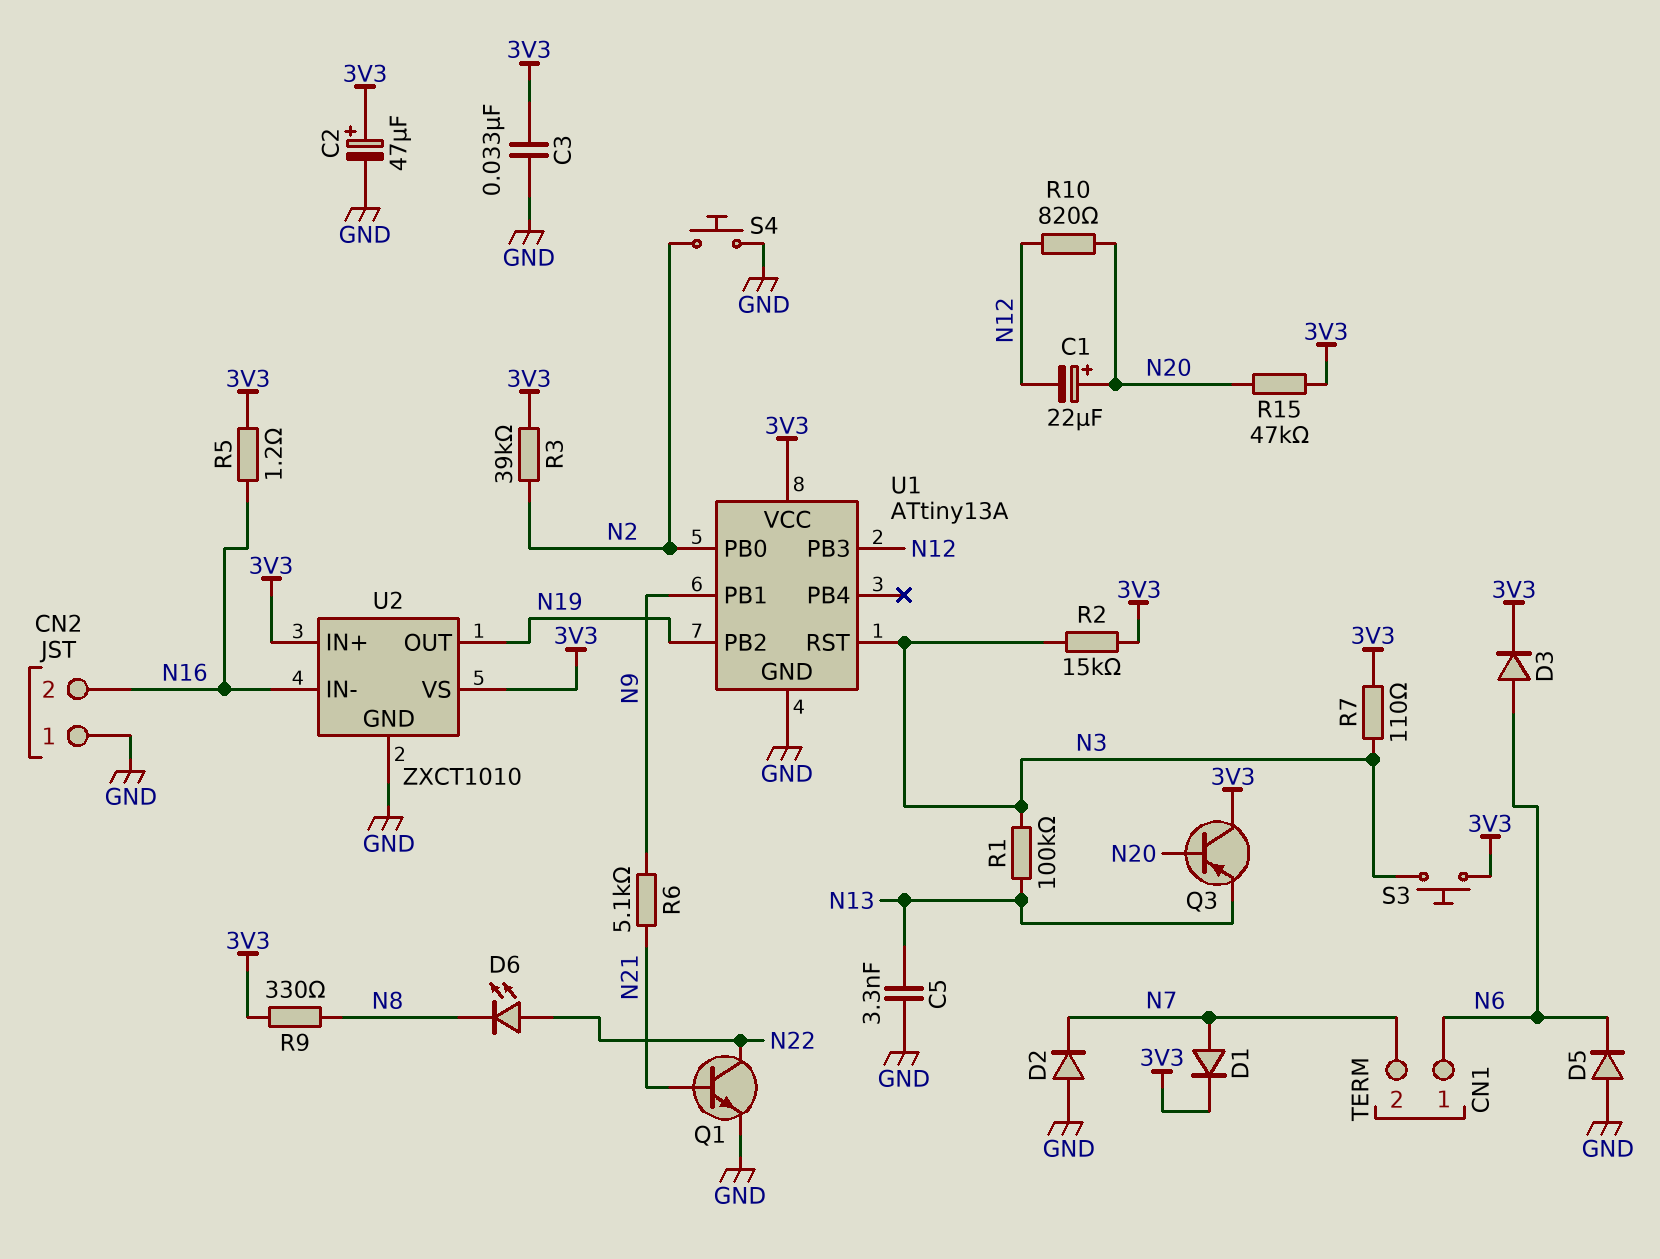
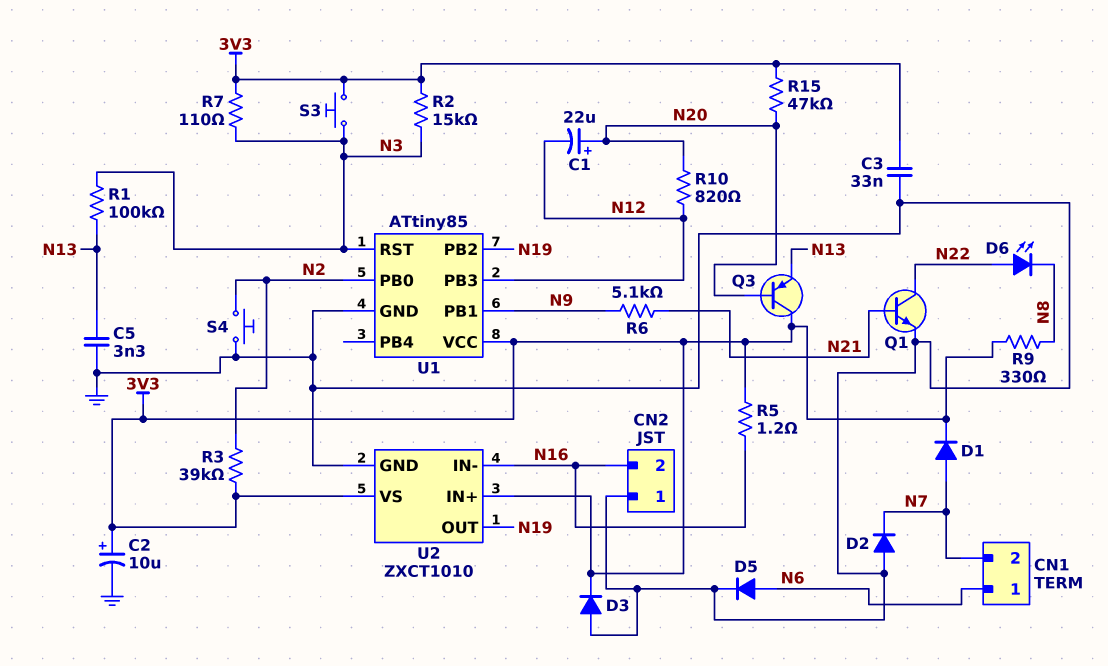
C2: 47uF (plus 3V3, minus GND) -> 10uF (plus 3V3, minus GND)
D3: diode (A N6, K 3V3) -> diode (A GND, K 3V3)
D5: diode (A GND, K N6) -> diode (A N6, K GND)
U1: ATtiny13A -> ATtiny85

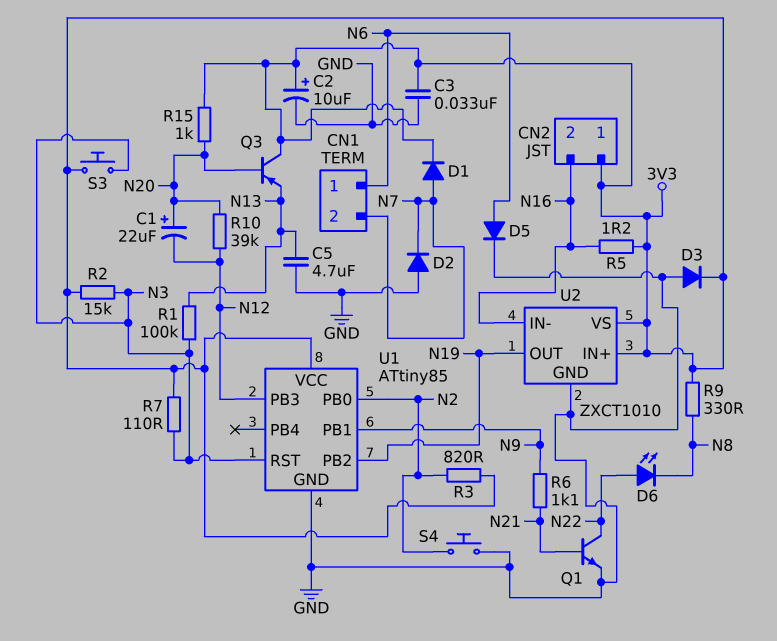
C5: 3.3nF (GND, N13) -> 4.7uF (GND, N13)
CN2 pin 1: GND -> 3V3
R3: 39k (3V3, N2) -> 820 (3V3, N2)
R6: 5.1k (N9, N21) -> 1.1k (N9, N21)
R10: 820 (N12, N20) -> 39k (N12, N20)
R15: 47k (3V3, N20) -> 1k (3V3, N20)

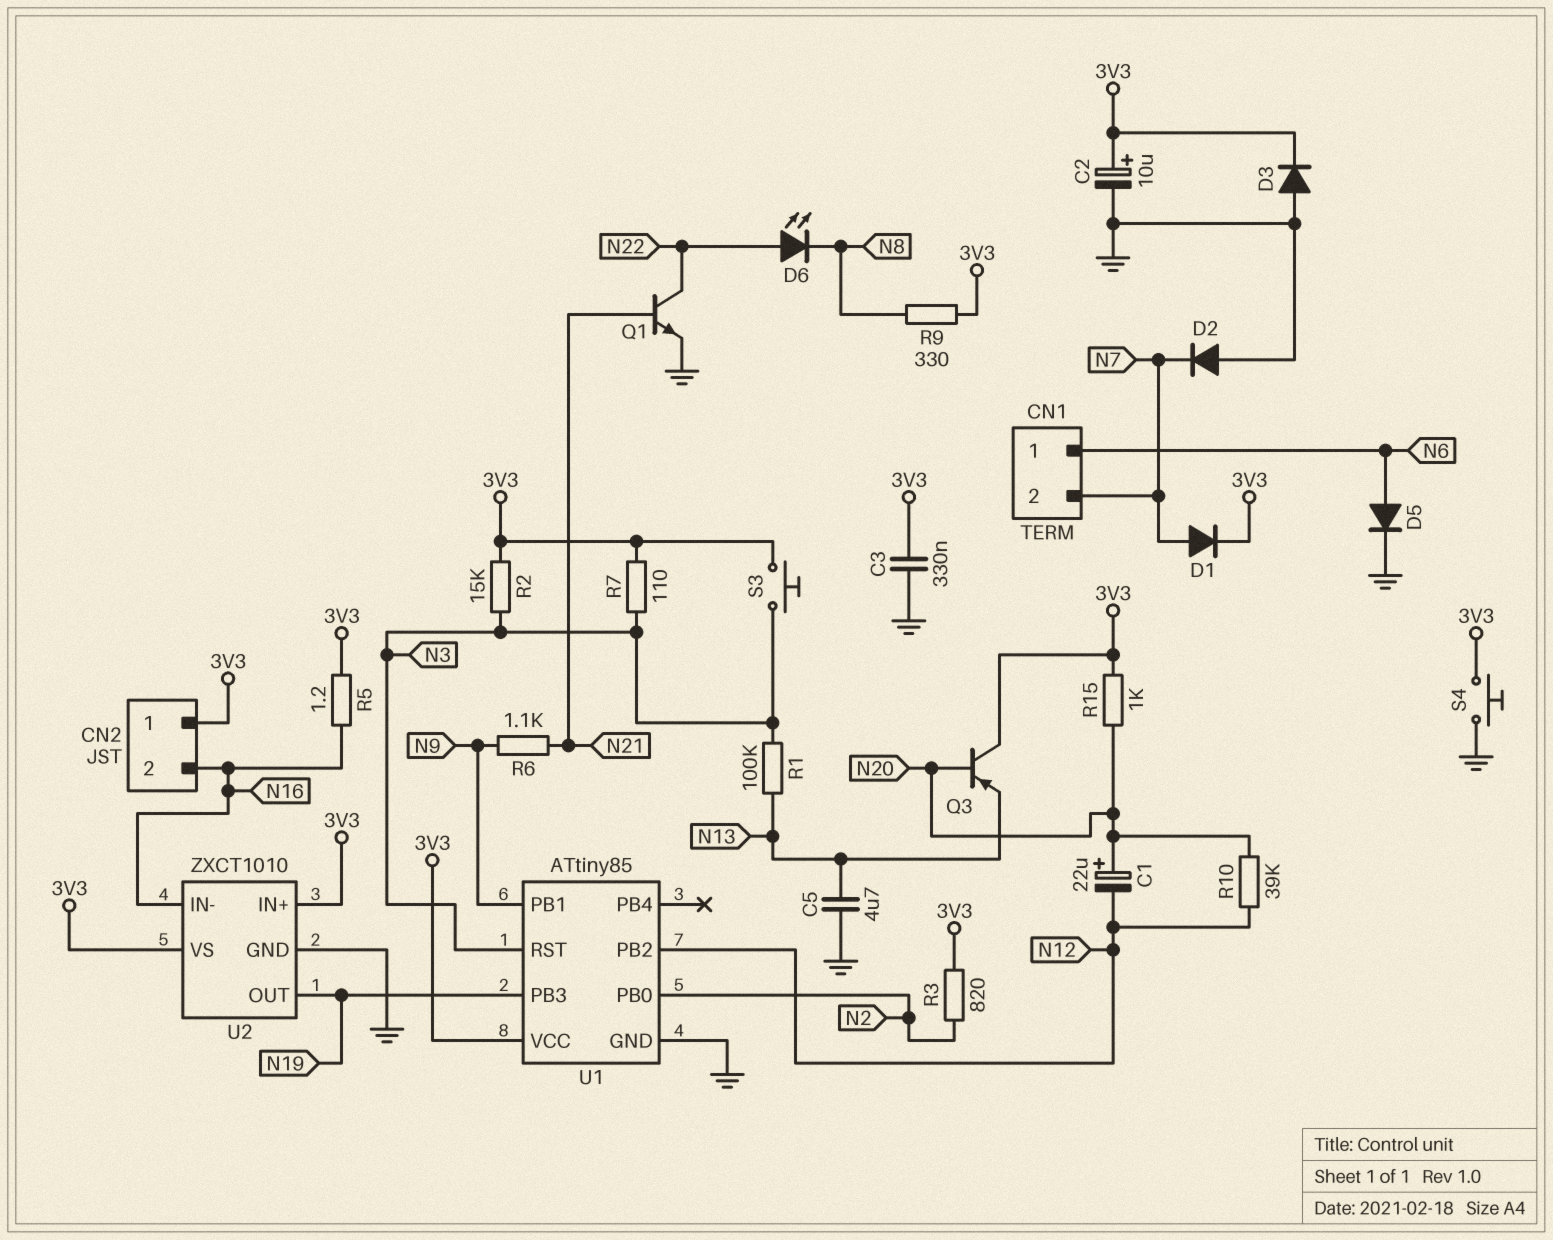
C3: 33nF (3V3, GND) -> 330nF (3V3, GND)
S4: button (GND, N2) -> button (3V3, GND)
U1 pin PB2: N19 -> N12
U1 pin PB3: N12 -> N19

